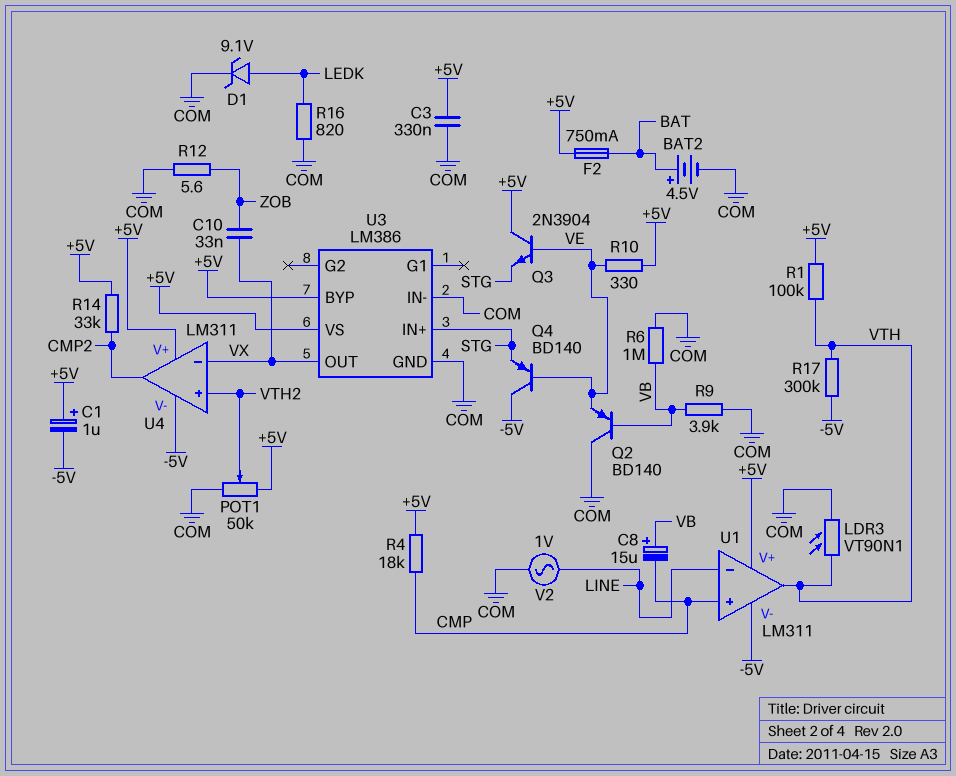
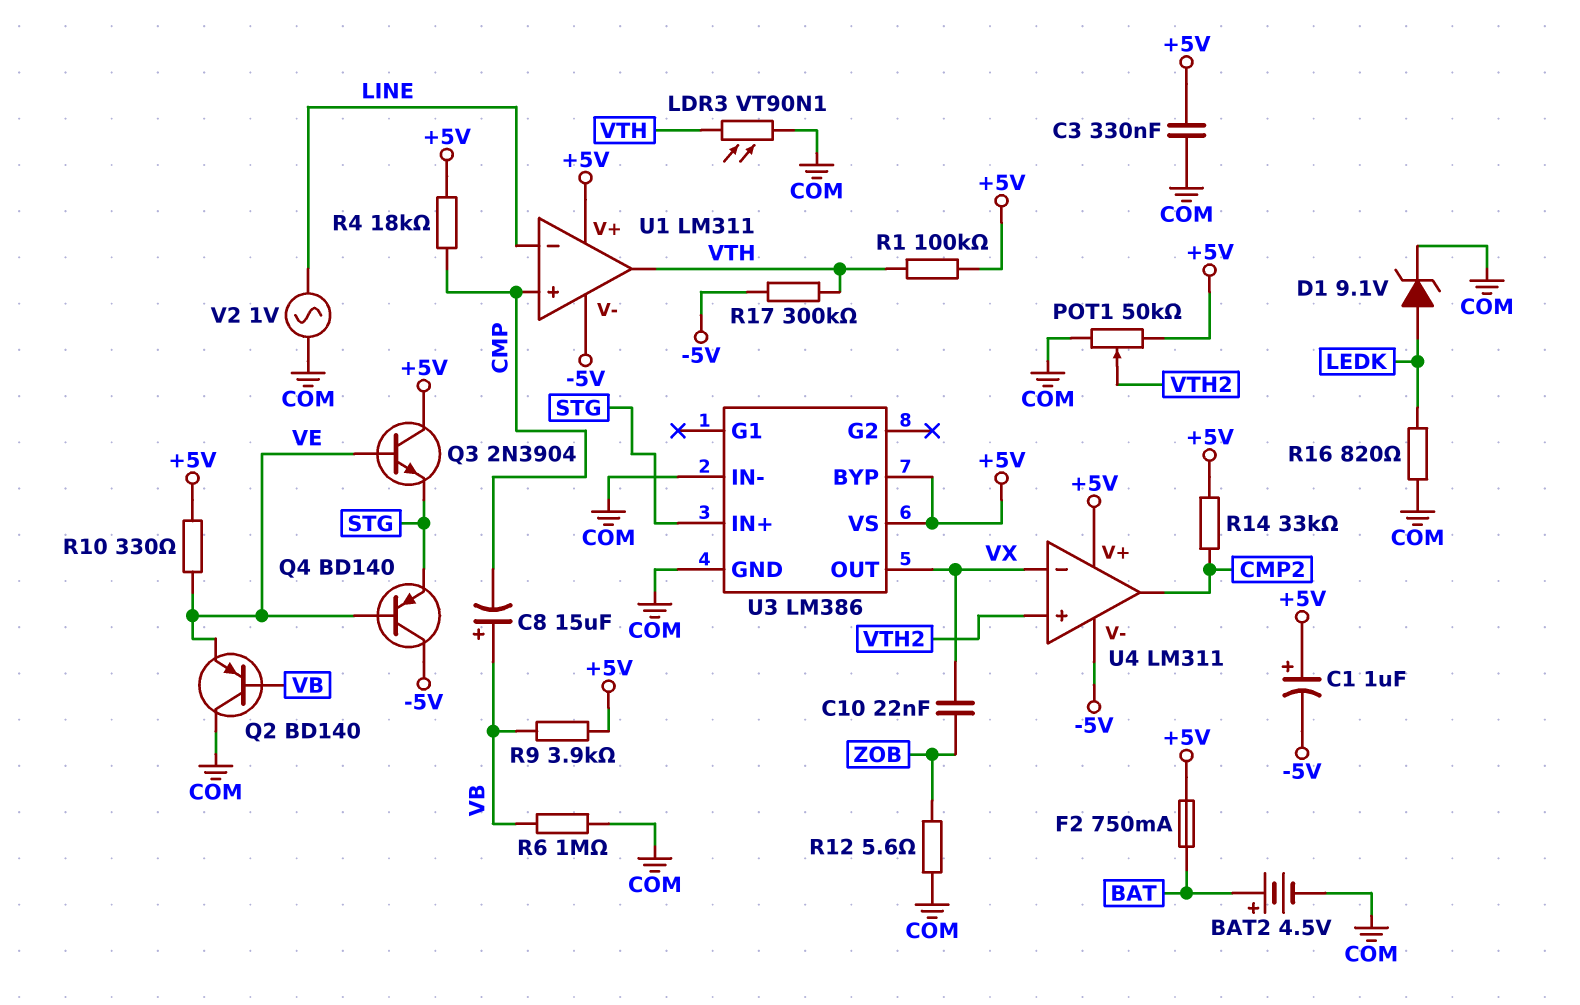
C10: 33nF (VX, ZOB) -> 22nF (VX, ZOB)
R9: 3.9k (COM, VB) -> 3.9k (+5V, VB)

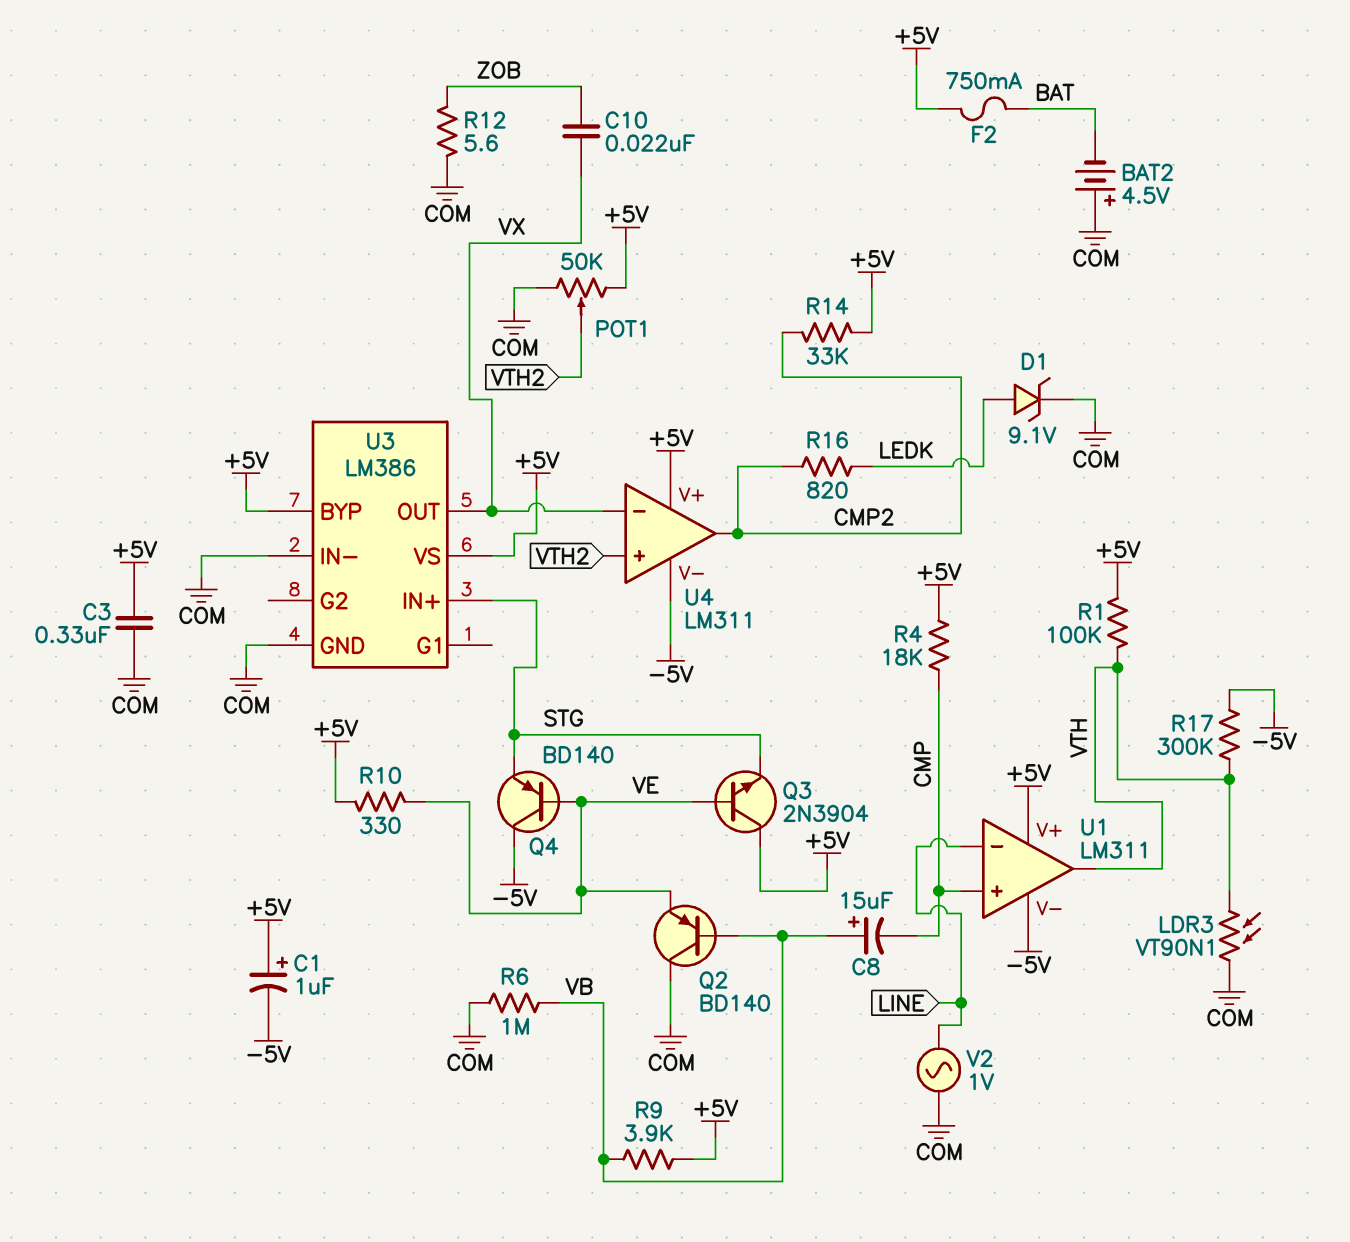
BAT2: 4.5V (plus BAT, minus COM) -> 4.5V (plus COM, minus BAT)
R16: 820 (COM, LEDK) -> 820 (CMP2, LEDK)

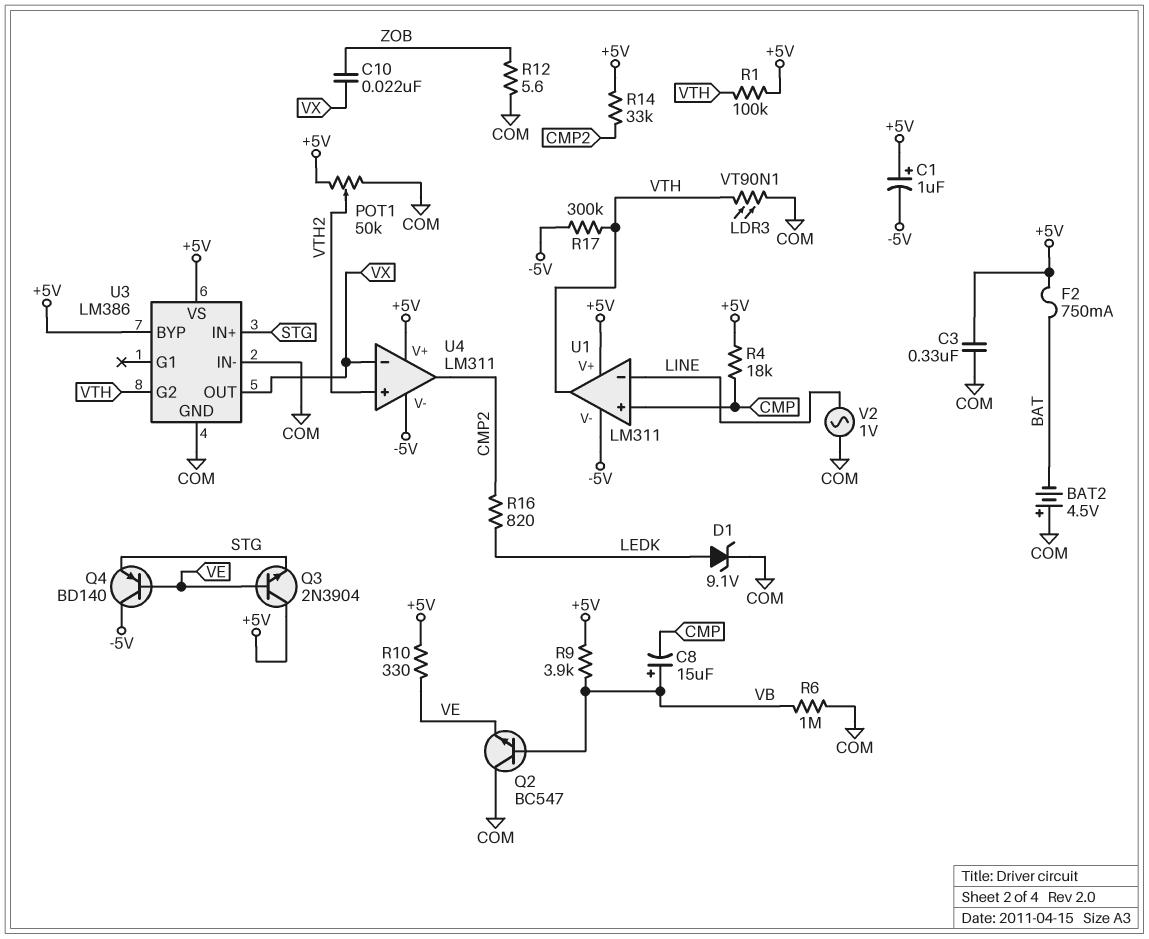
Q2: PNP BD140 (B VB, C COM, E VE) -> NPN BC547 (B VB, C COM, E VE)
U3 pin G2: none -> VTH

